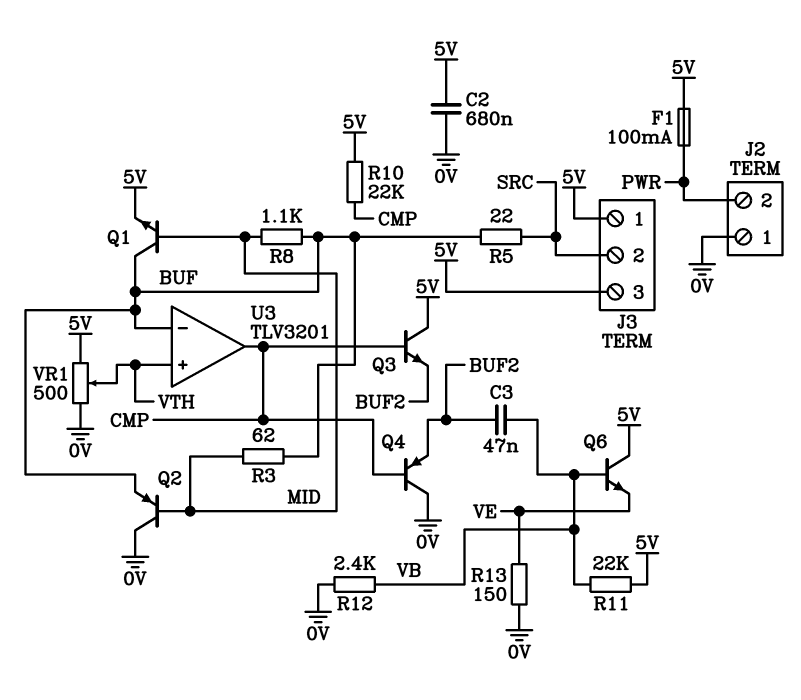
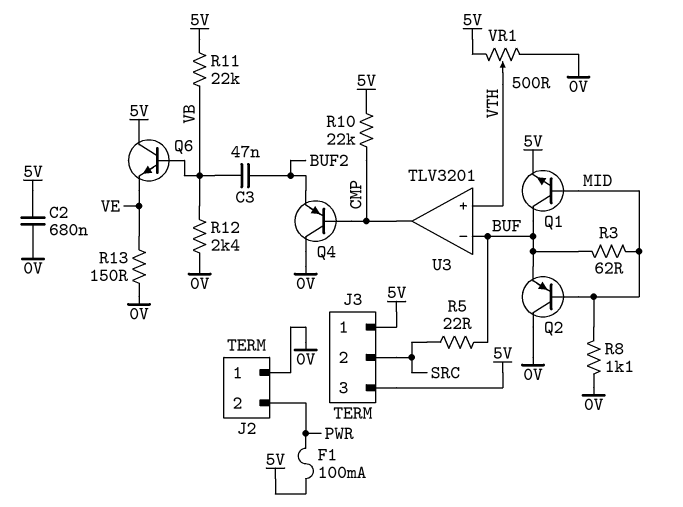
Q3: NPN (B CMP, C 5V, E BUF2) -> none
R8: 1.1k (BUF, MID) -> 1.1k (0V, MID)

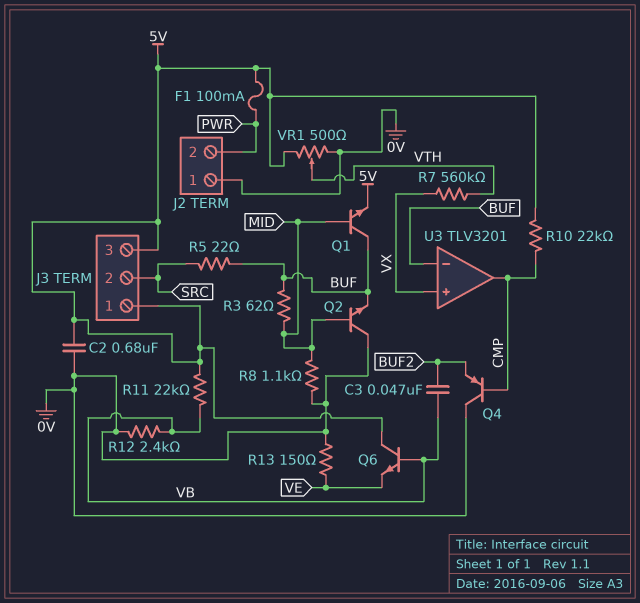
Q2: PNP (B MID, C 0V, E BUF) -> NPN (B MID, C 0V, E BUF)
R7: none -> 560k (VTH, VX)
U3 pin in+: VTH -> VX

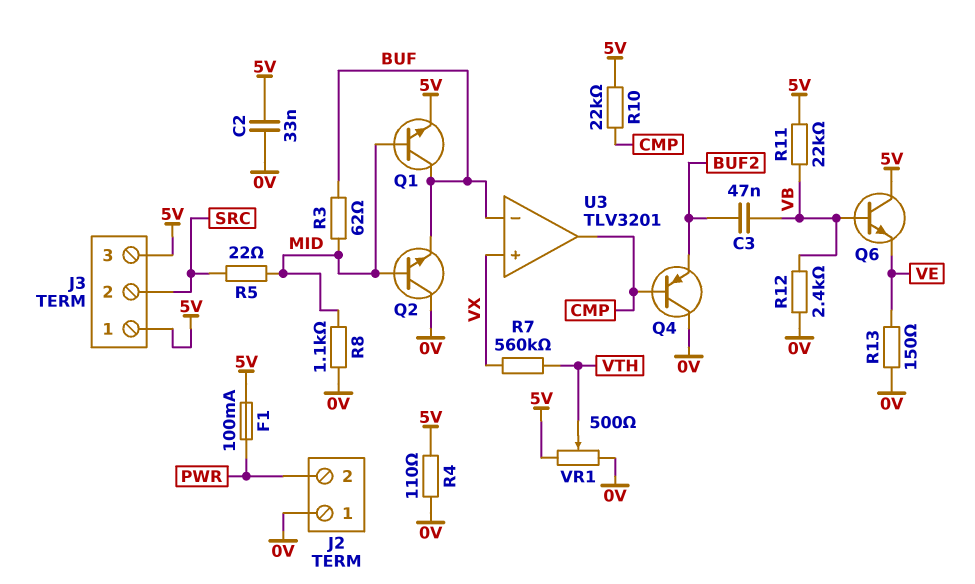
C2: 680nF (0V, 5V) -> 33nF (0V, 5V)
R4: none -> 110 (0V, 5V)
R5: 22 (BUF, SRC) -> 22 (MID, SRC)

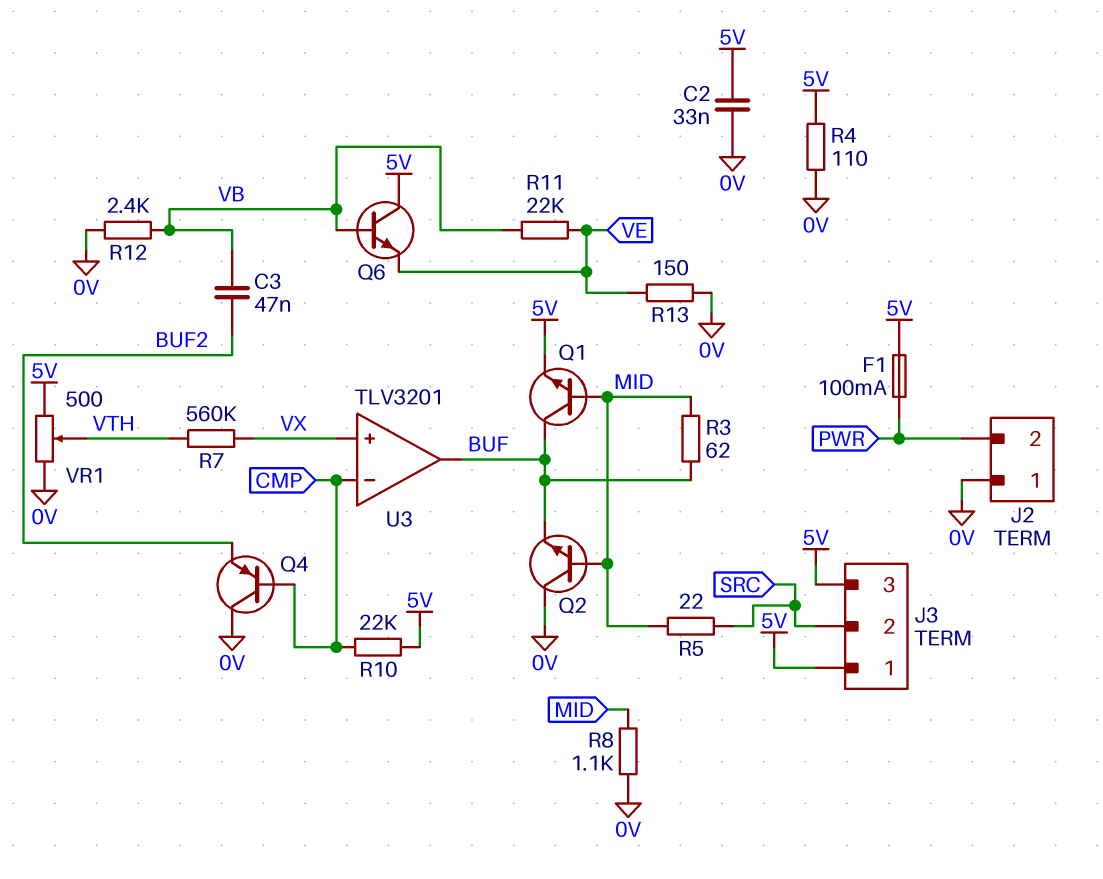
R11: 22k (5V, VB) -> 22k (VB, VE)
U3 pin in-: BUF -> CMP
U3 pin out: CMP -> BUF

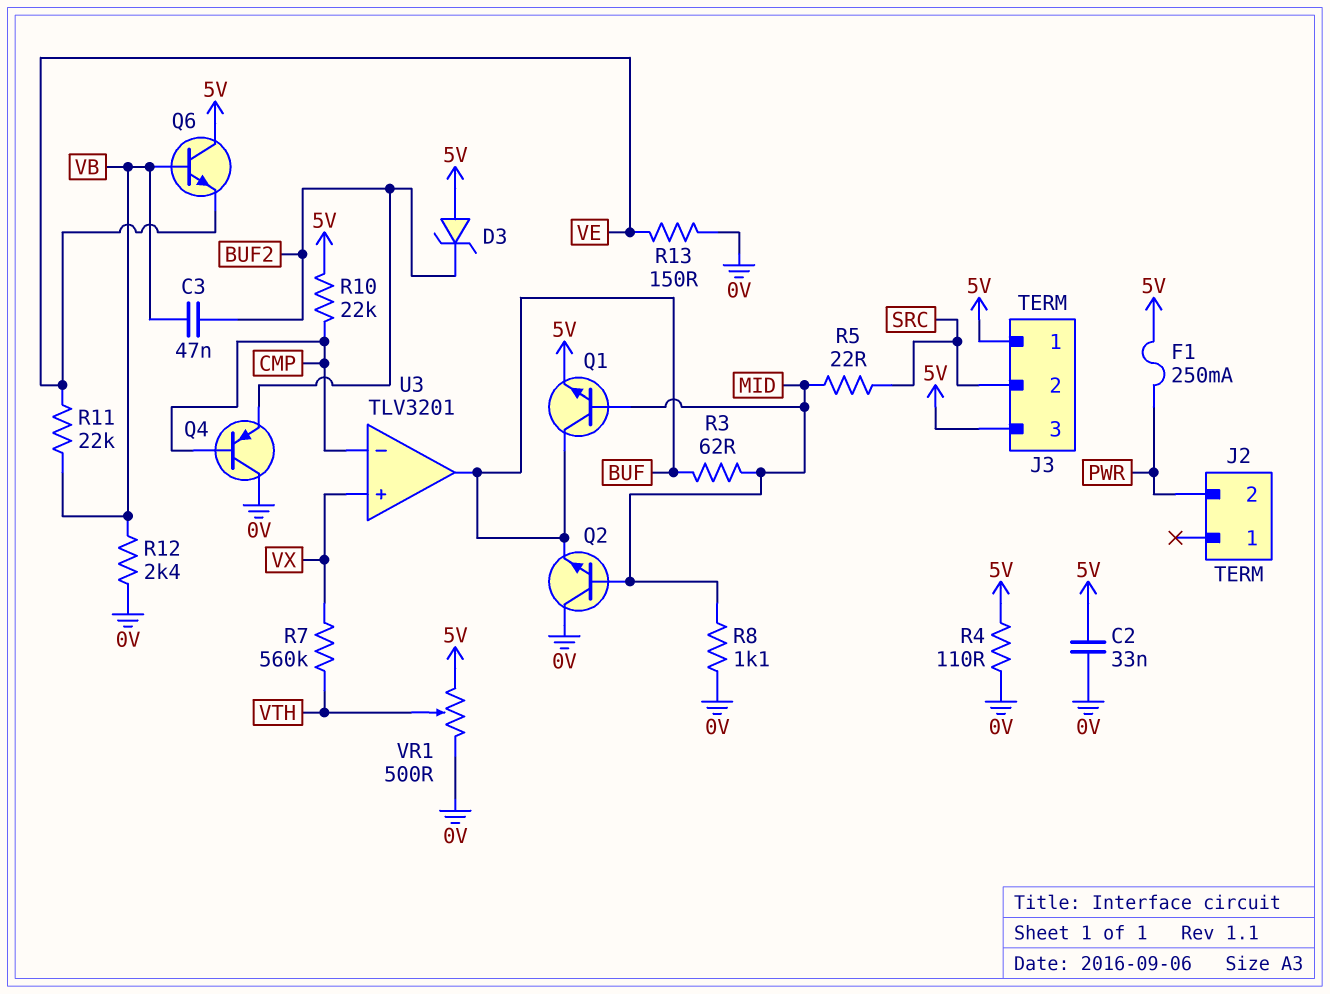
D3: none -> zener (A 5V, K BUF2)
F1: 100mA (5V, PWR) -> 250mA (5V, PWR)
J2 pin 1: 0V -> none

